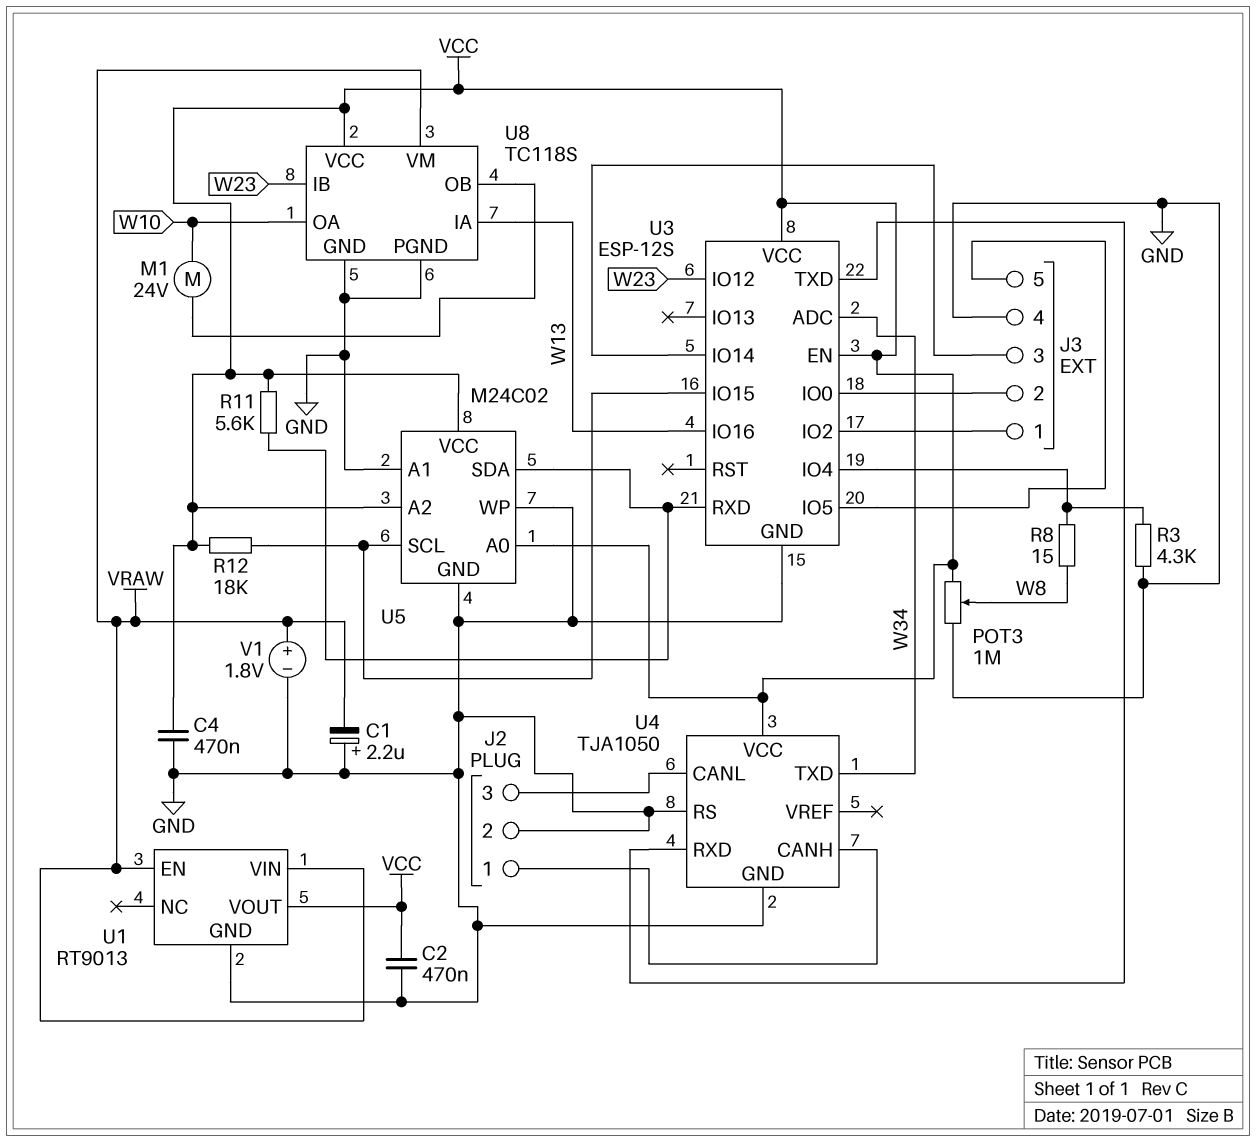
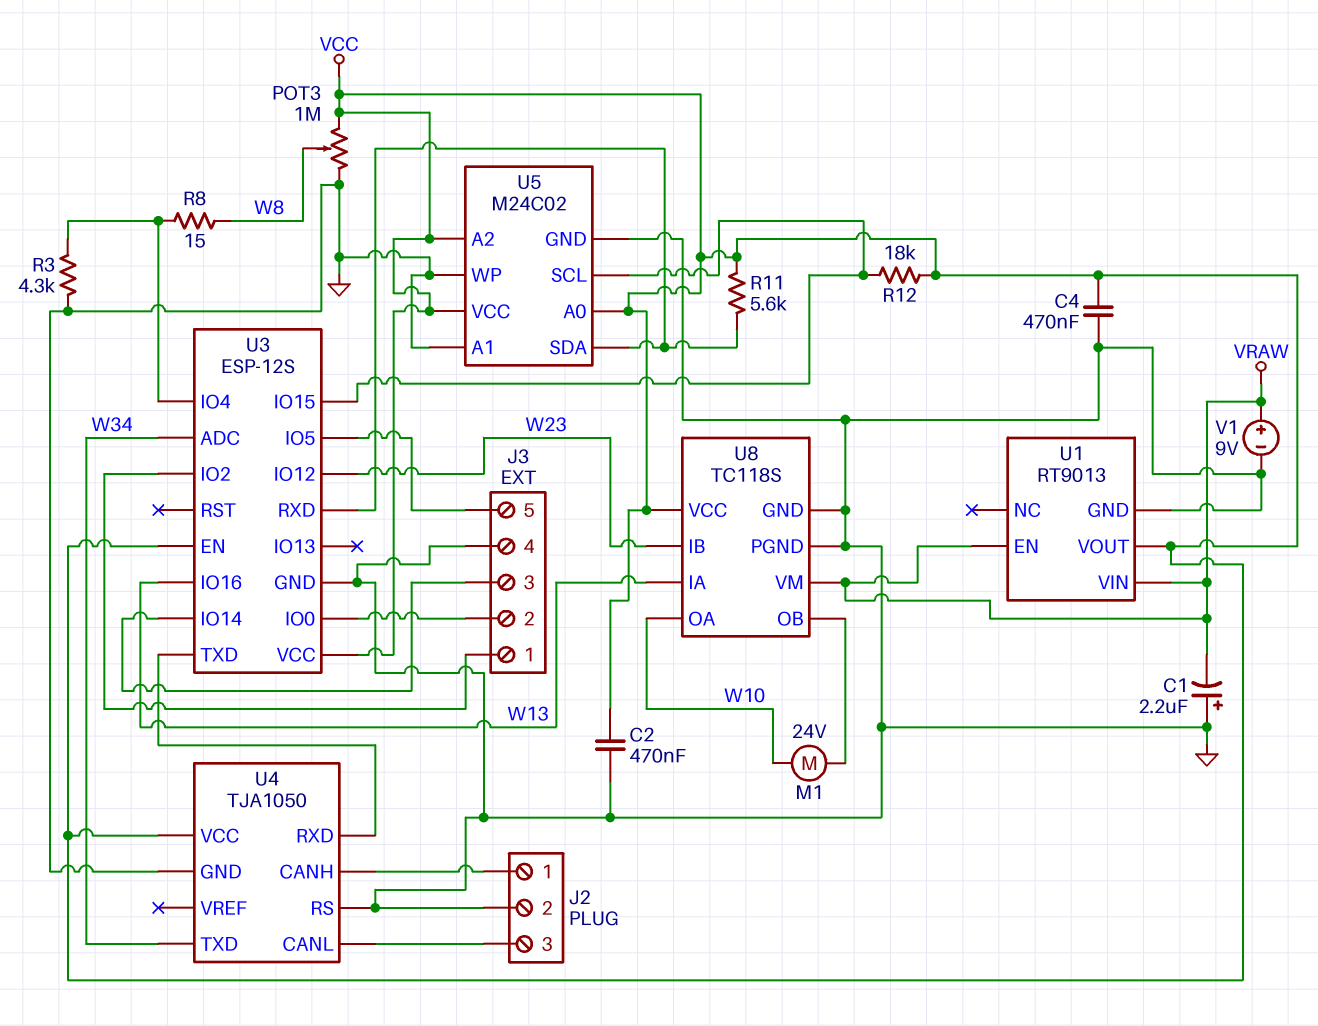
V1: 1.8V (plus VRAW, minus GND) -> 9V (plus VRAW, minus GND)

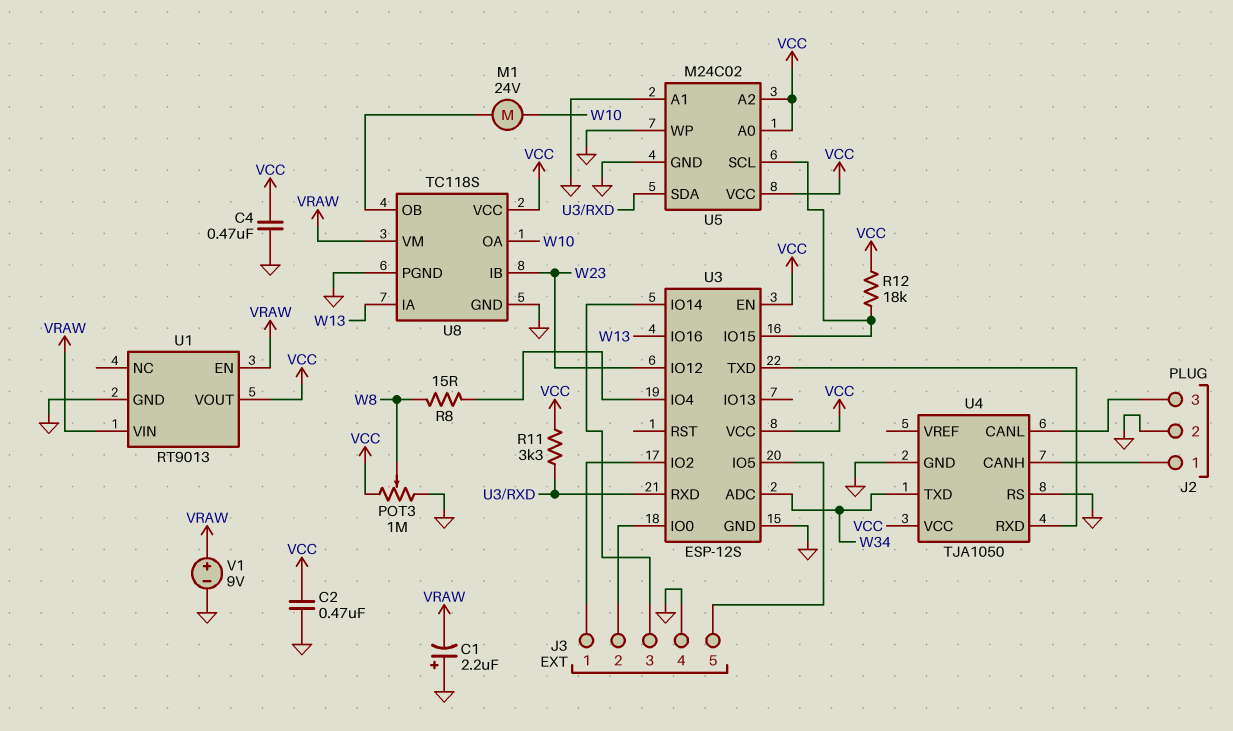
R3: 4.3k (GND, U3/IO4) -> none
R11: 5.6k (U3/RXD, VCC) -> 3.3k (U3/RXD, VCC)

